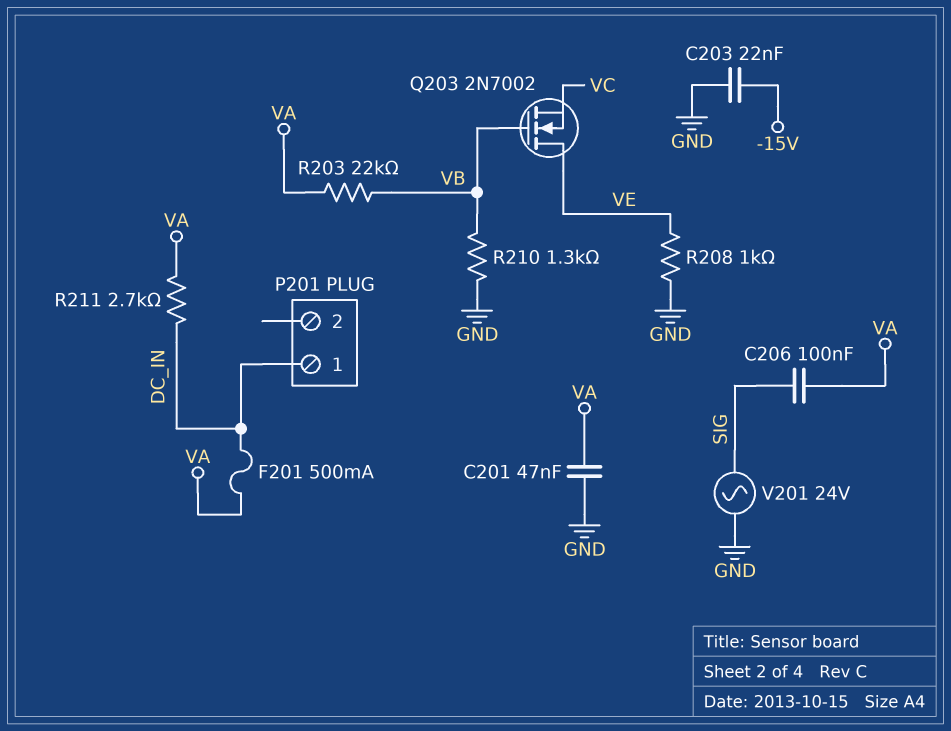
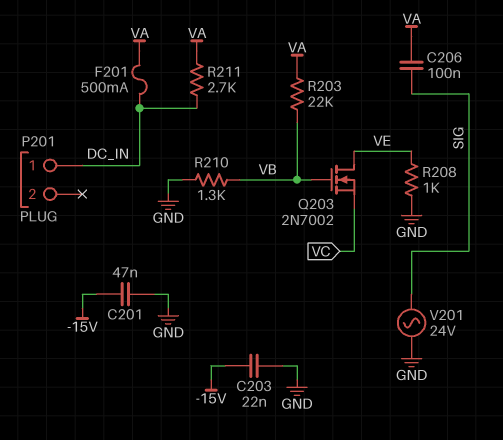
C201: 47nF (GND, VA) -> 47nF (-15V, GND)

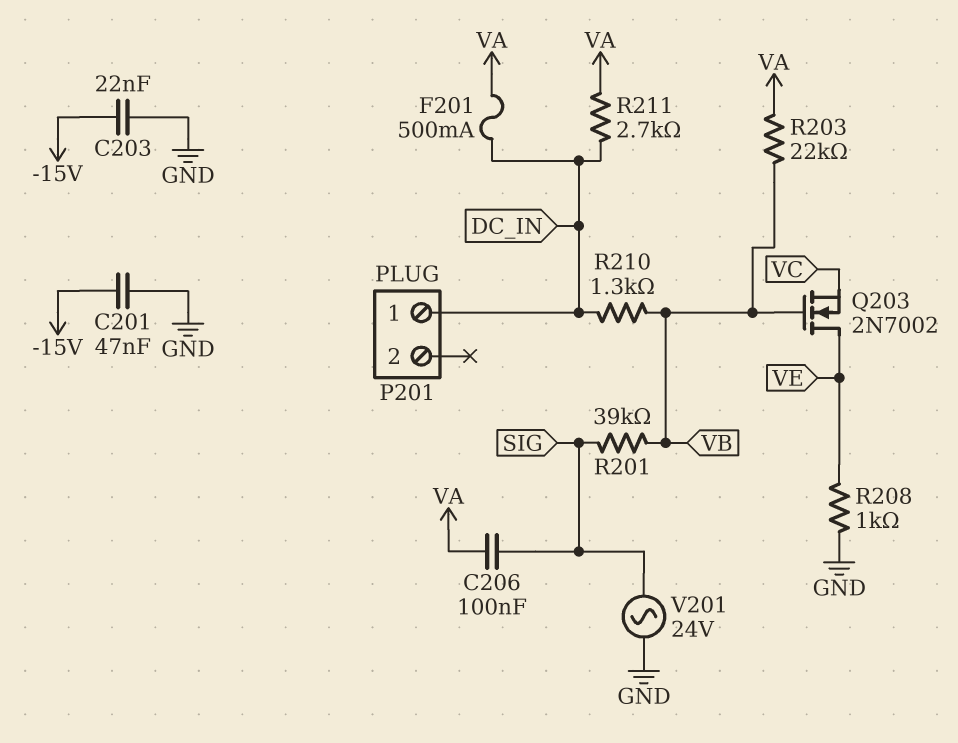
R201: none -> 39k (SIG, VB)
R210: 1.3k (GND, VB) -> 1.3k (DC_IN, VB)

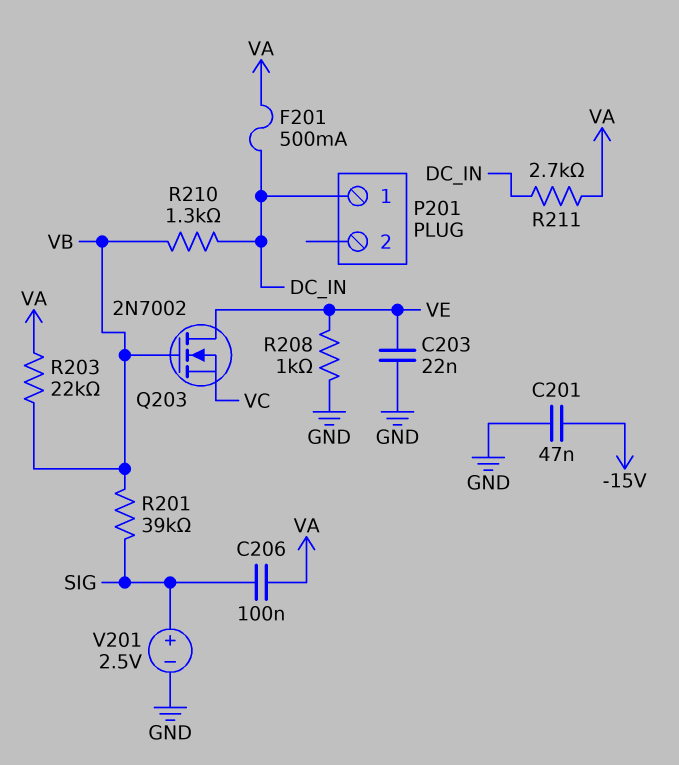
C203: 22nF (-15V, GND) -> 22nF (GND, VE)
V201: AC 24V (GND, SIG) -> 2.5V (plus SIG, minus GND)

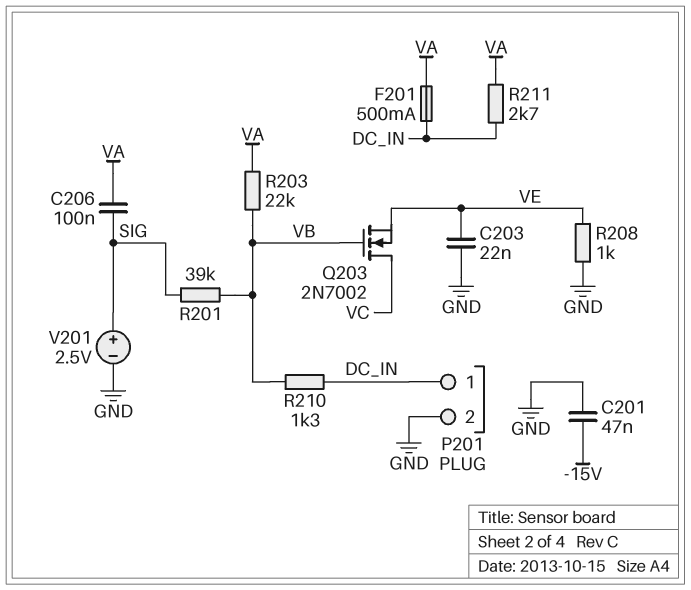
P201 pin 2: none -> GND
Q203: NMOS 2N7002 (G VB, D VE, S VC) -> NMOS 2N7002 (G VB, D VC, S VE)

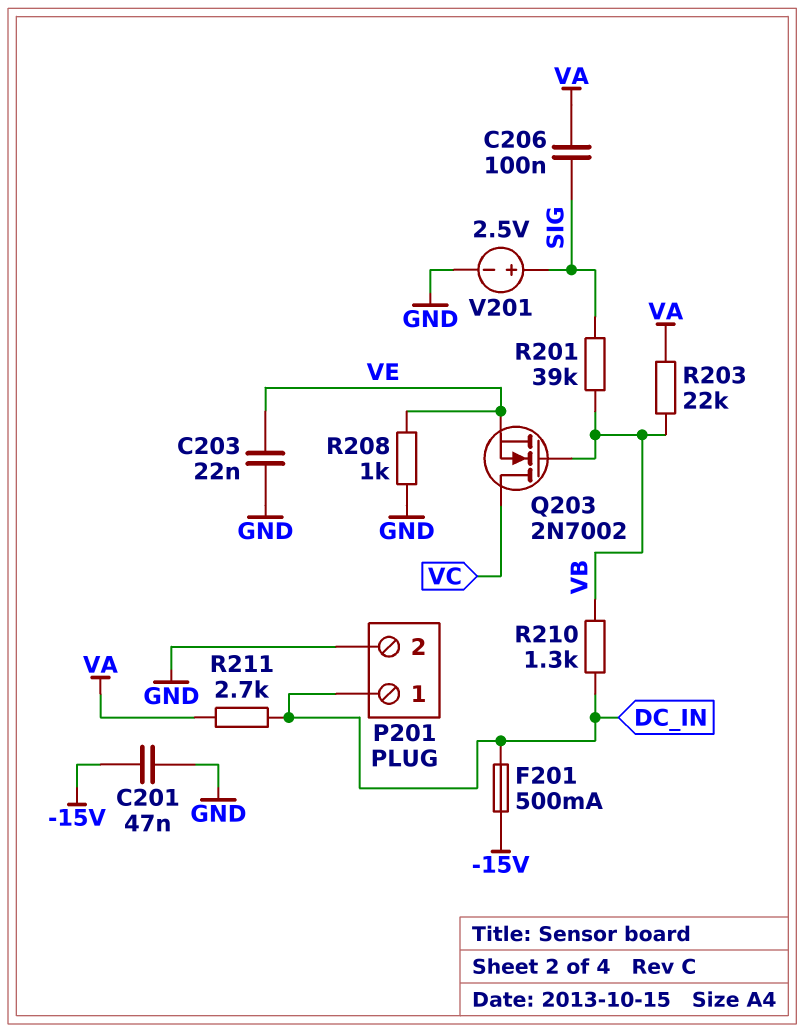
F201: 500mA (DC_IN, VA) -> 500mA (-15V, DC_IN)

